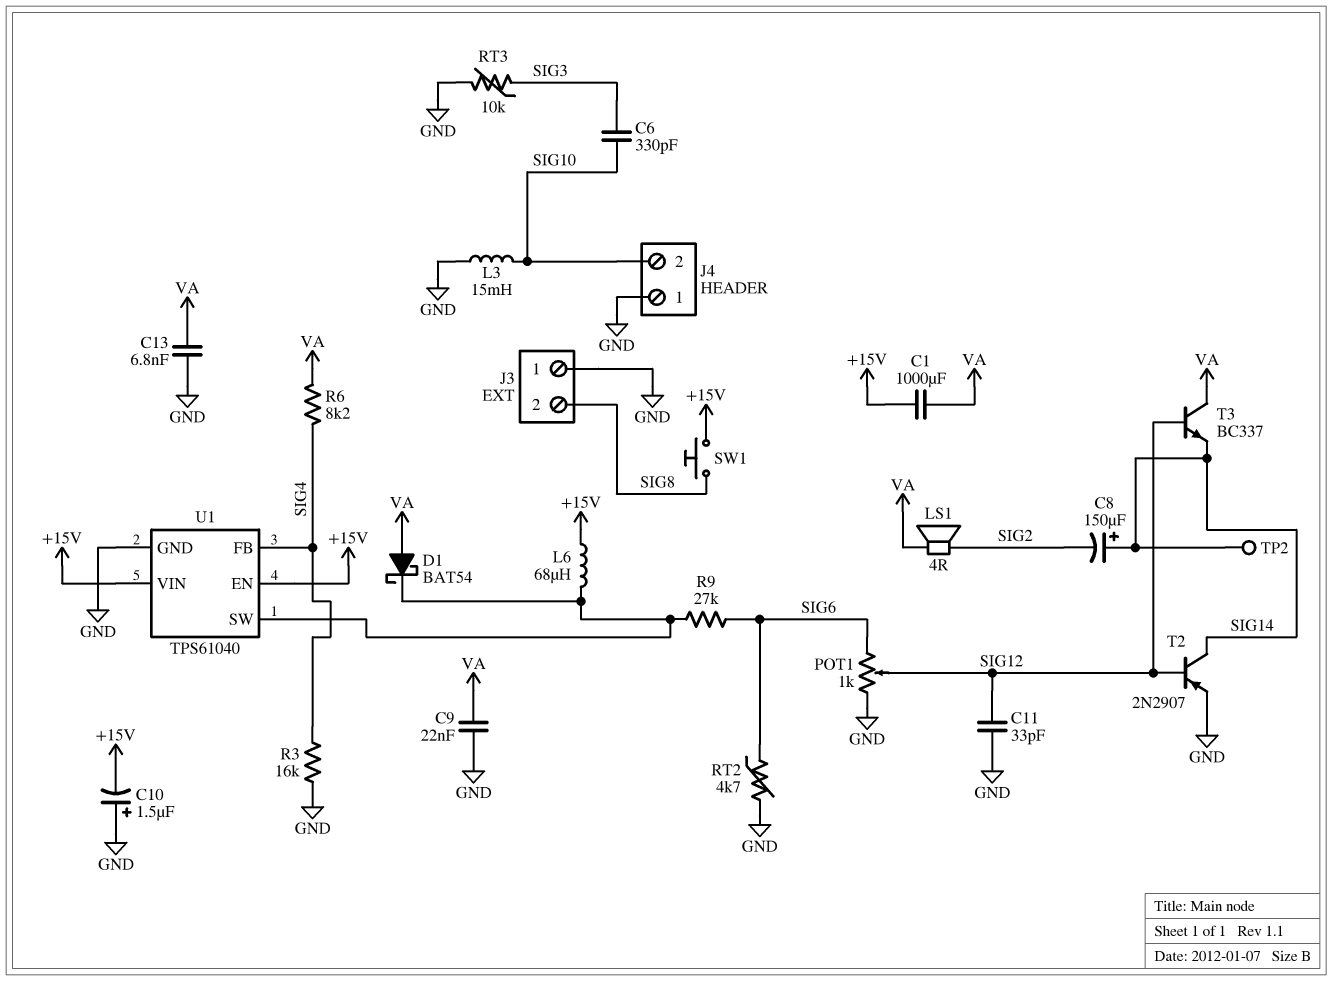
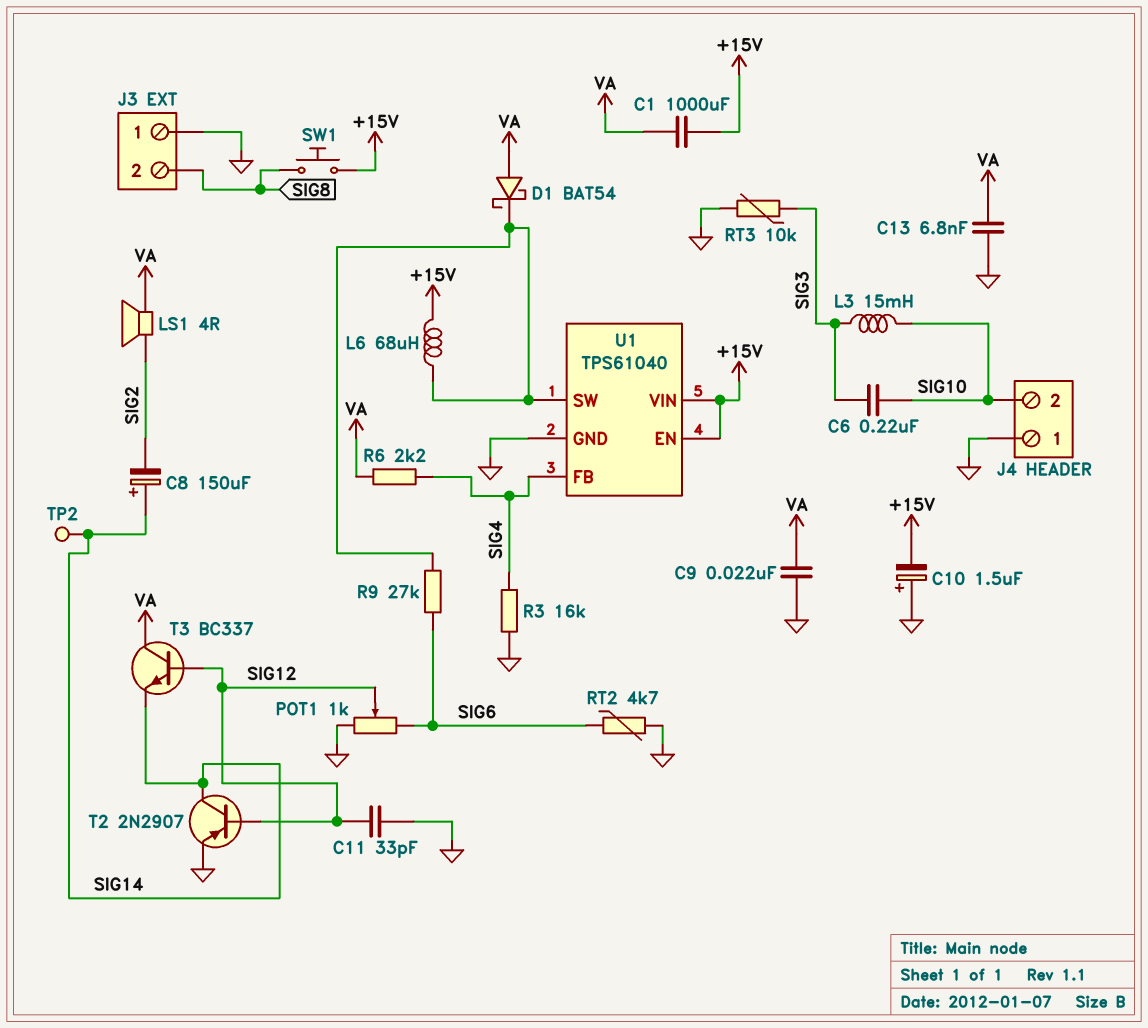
C6: 330pF (SIG3, SIG10) -> 220nF (SIG3, SIG10)
L3: 15mH (GND, SIG10) -> 15mH (SIG3, SIG10)
R6: 8.2k (SIG4, VA) -> 2.2k (SIG4, VA)

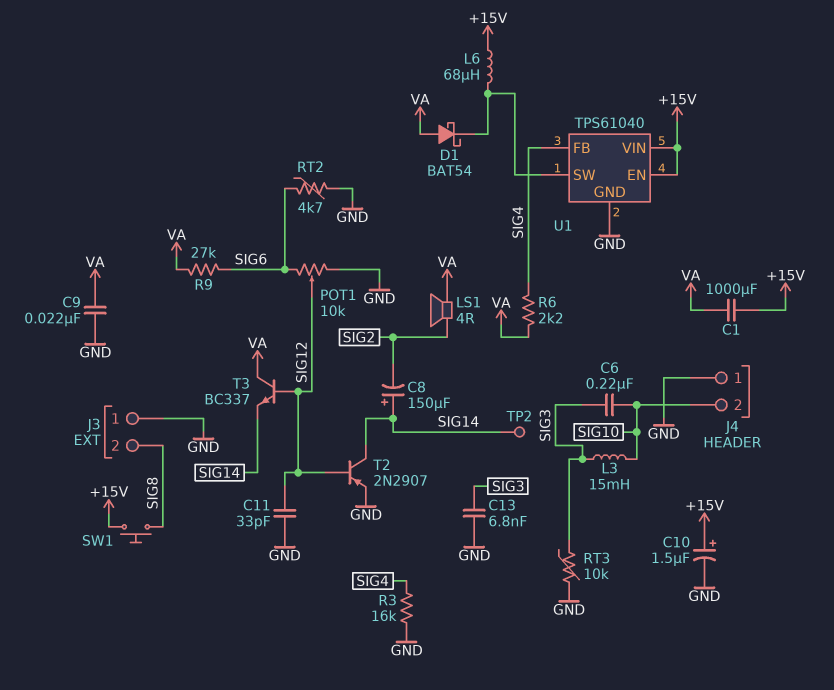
C10: 1.5uF (plus GND, minus +15V) -> 1.5uF (plus +15V, minus GND)
C13: 6.8nF (GND, VA) -> 6.8nF (GND, SIG3)
POT1: 1k (GND, SIG6, wiper SIG12) -> 10k (GND, SIG6, wiper SIG12)
R9: 27k (SIG6, U1/SW) -> 27k (SIG6, VA)

